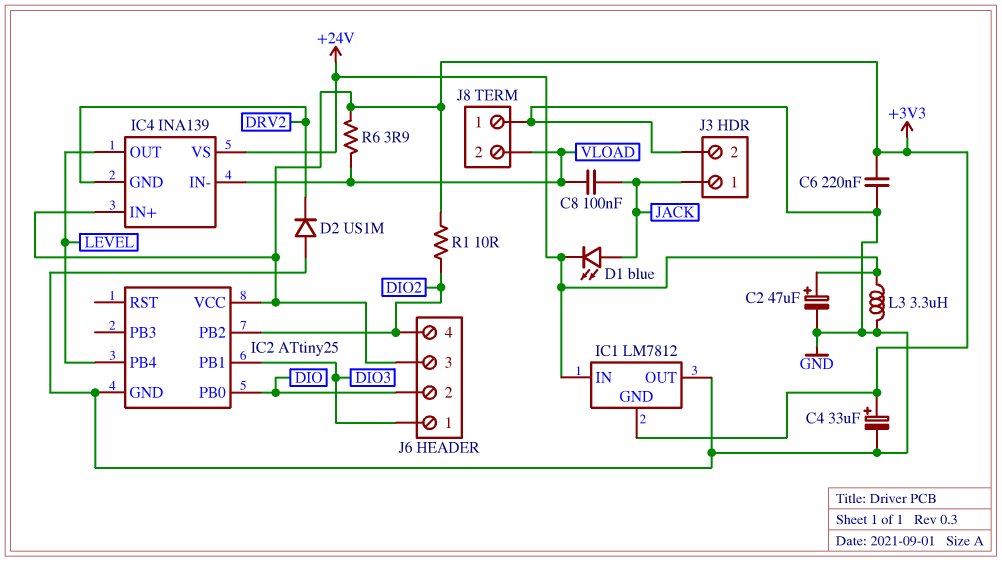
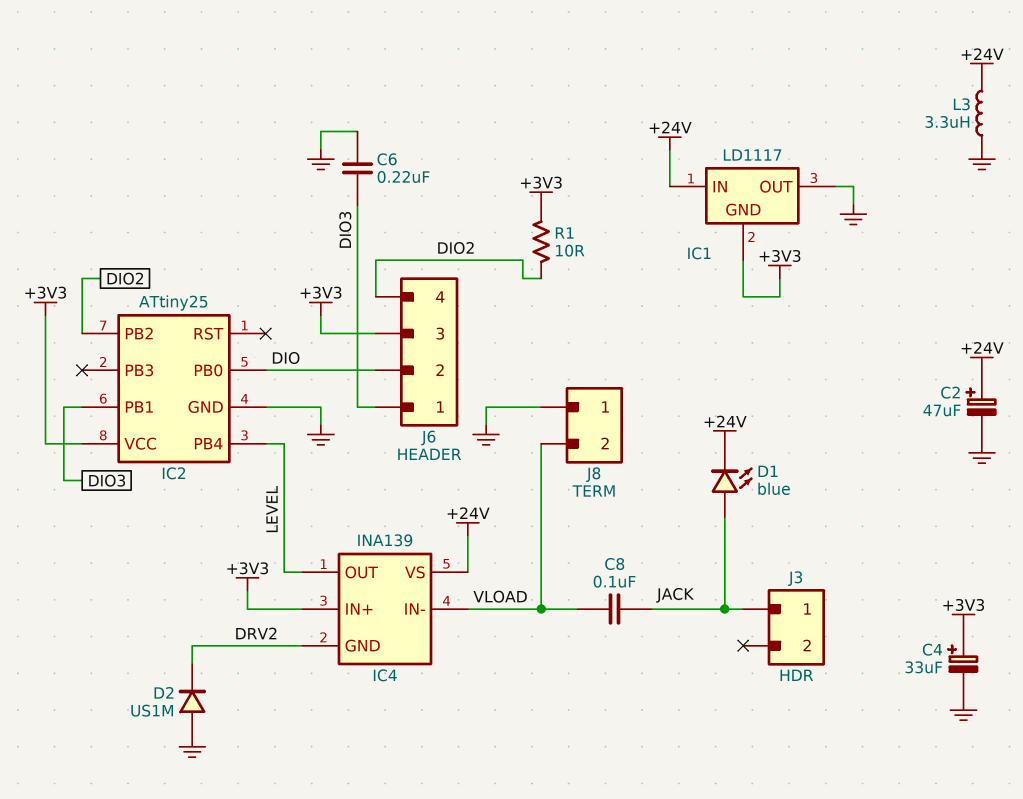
C6: 220nF (+3V3, GND) -> 220nF (DIO3, GND)
IC1: LM7812 -> LD1117
J3 pin 2: GND -> none
R6: 3.9 (+3V3, VLOAD) -> none

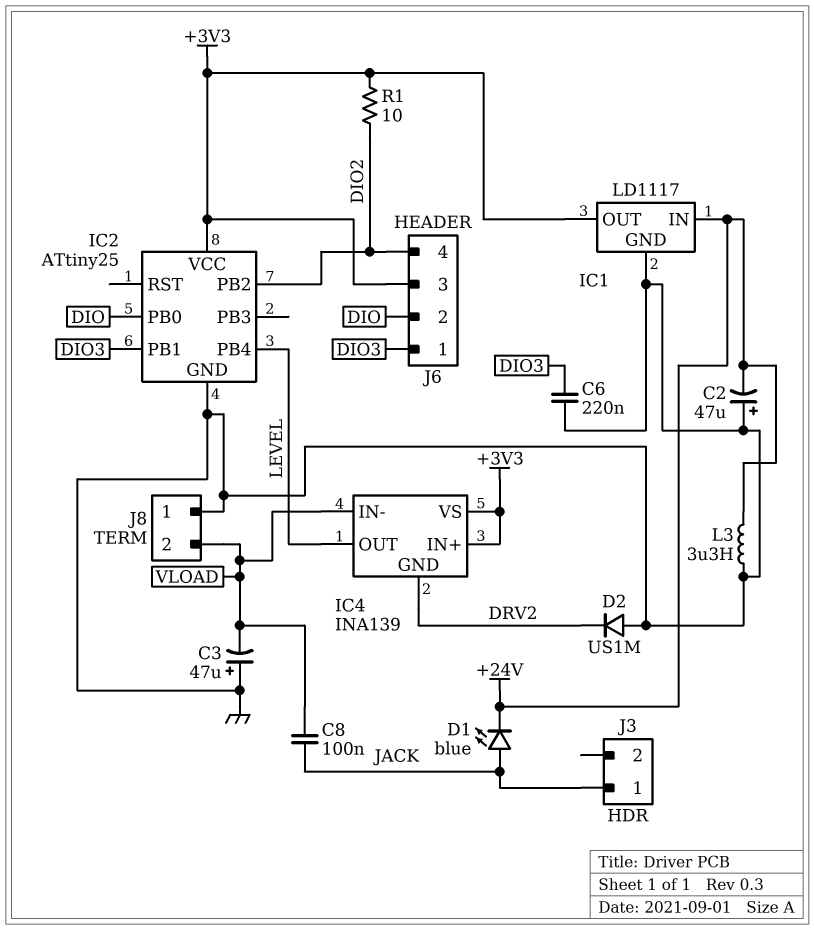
C2: 47uF (plus +24V, minus GND) -> 47uF (plus GND, minus +24V)
C3: none -> 47uF (plus GND, minus VLOAD)
C4: 33uF (plus +3V3, minus GND) -> none
IC1 pin GND: +3V3 -> GND
IC1 pin OUT: GND -> +3V3
IC4 pin VS: +24V -> +3V3

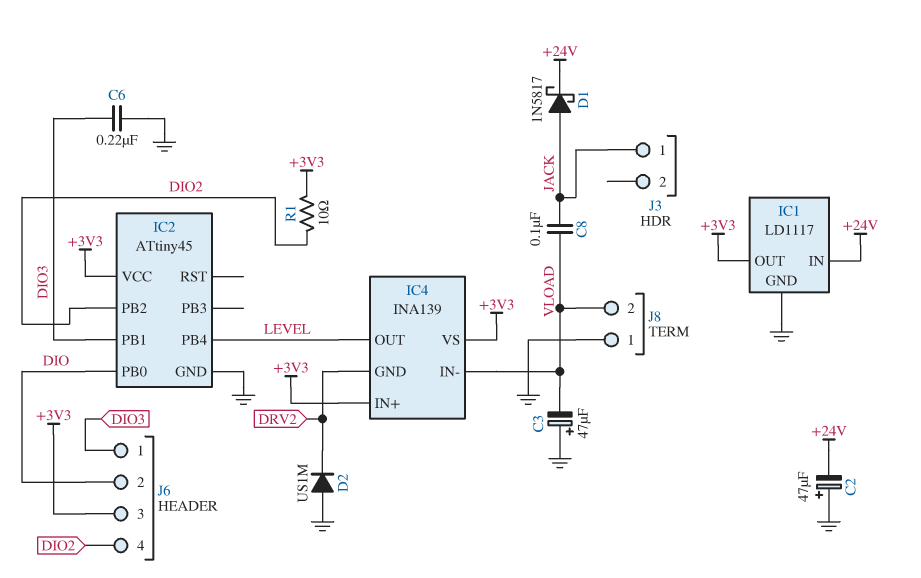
D1: LED blue (A JACK, K +24V) -> schottky 1N5817 (A JACK, K +24V)
IC2: ATtiny25 -> ATtiny45
L3: 3.3uH (+24V, GND) -> none

